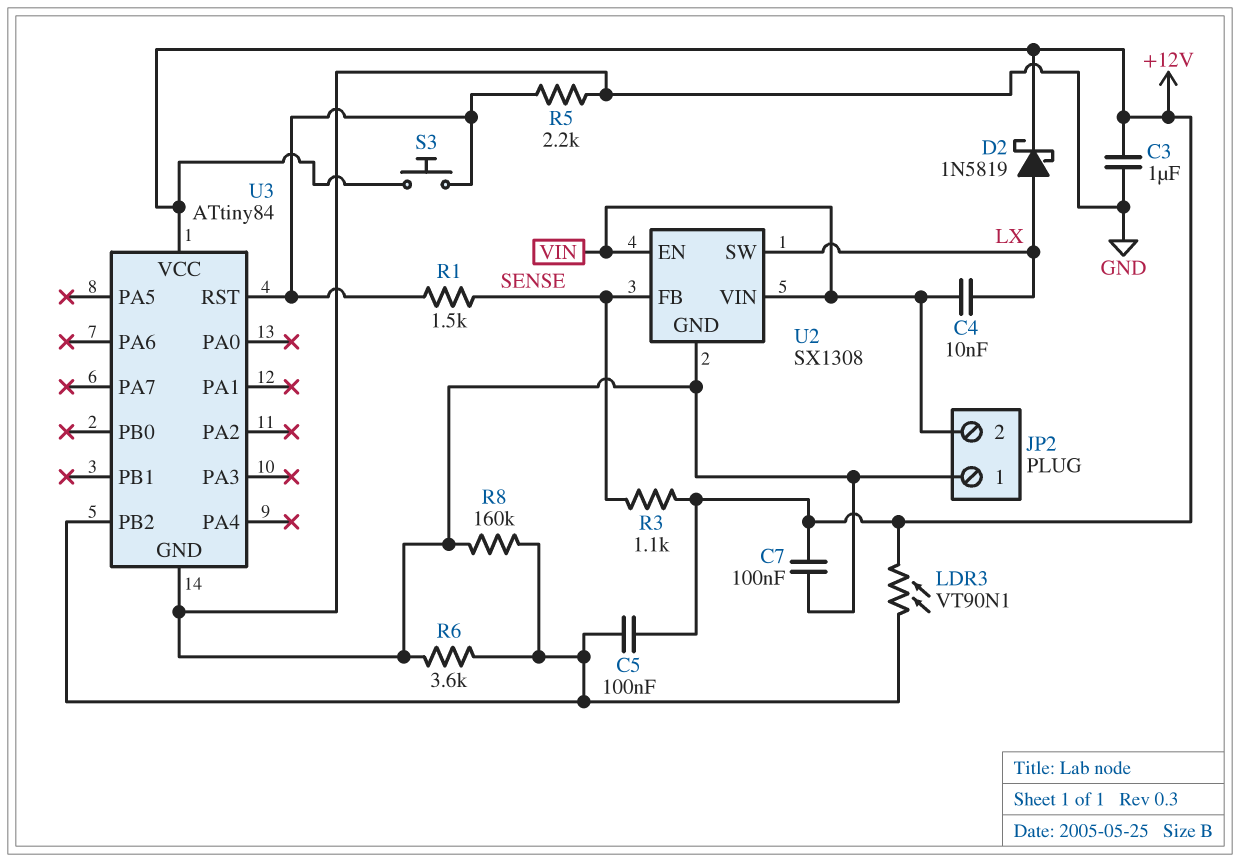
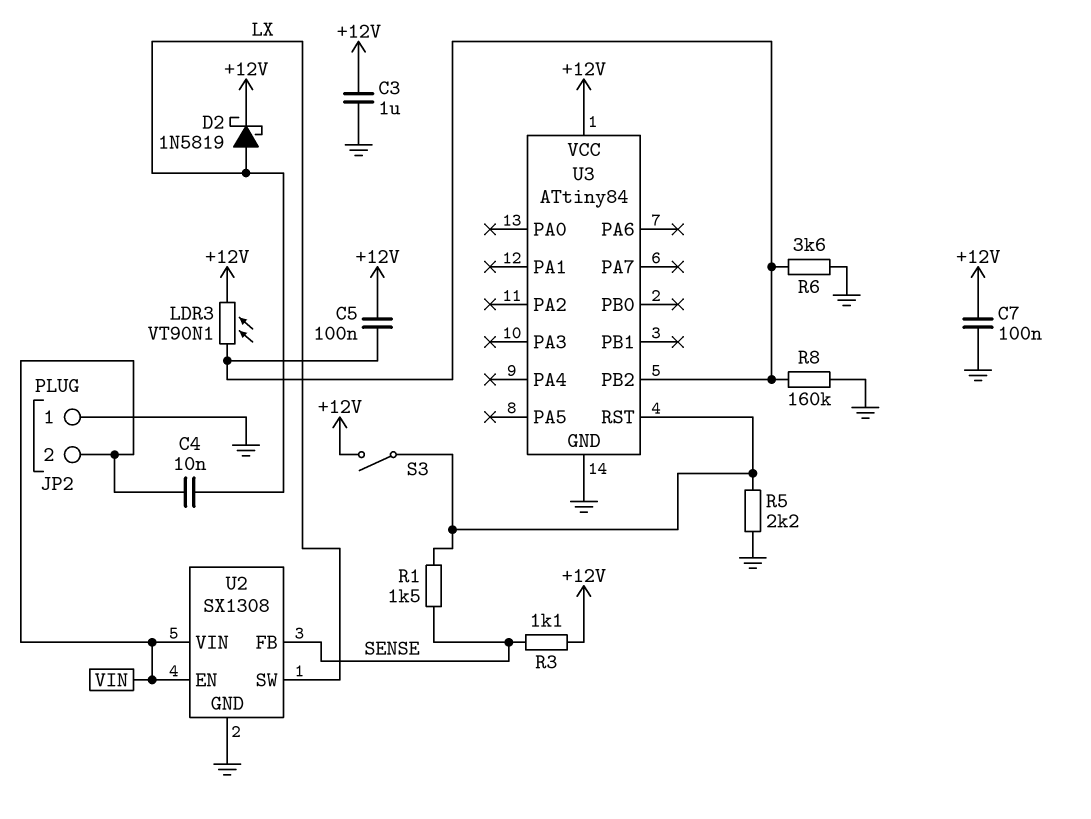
S3: button (+12V, U3/RST) -> switch (+12V, U3/RST)

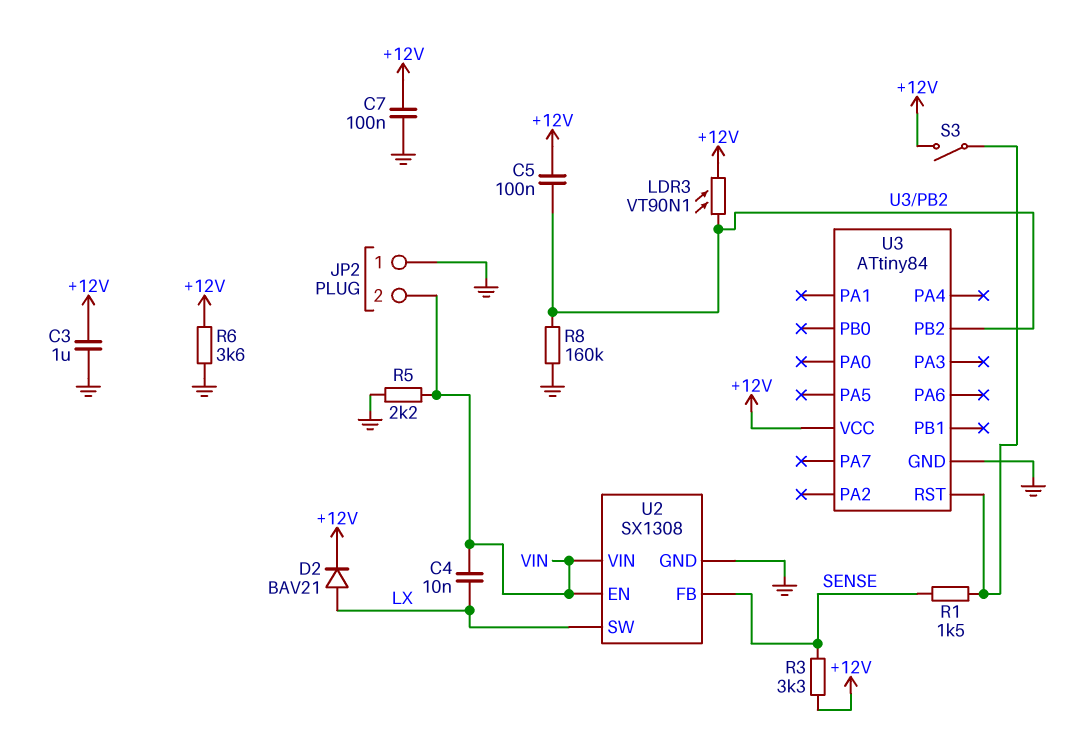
D2: schottky 1N5819 (A LX, K +12V) -> diode BAV21 (A LX, K +12V)
R3: 1.1k (+12V, SENSE) -> 3.3k (+12V, SENSE)
R5: 2.2k (GND, U3/RST) -> 2.2k (GND, VIN)
R6: 3.6k (GND, U3/PB2) -> 3.6k (+12V, GND)

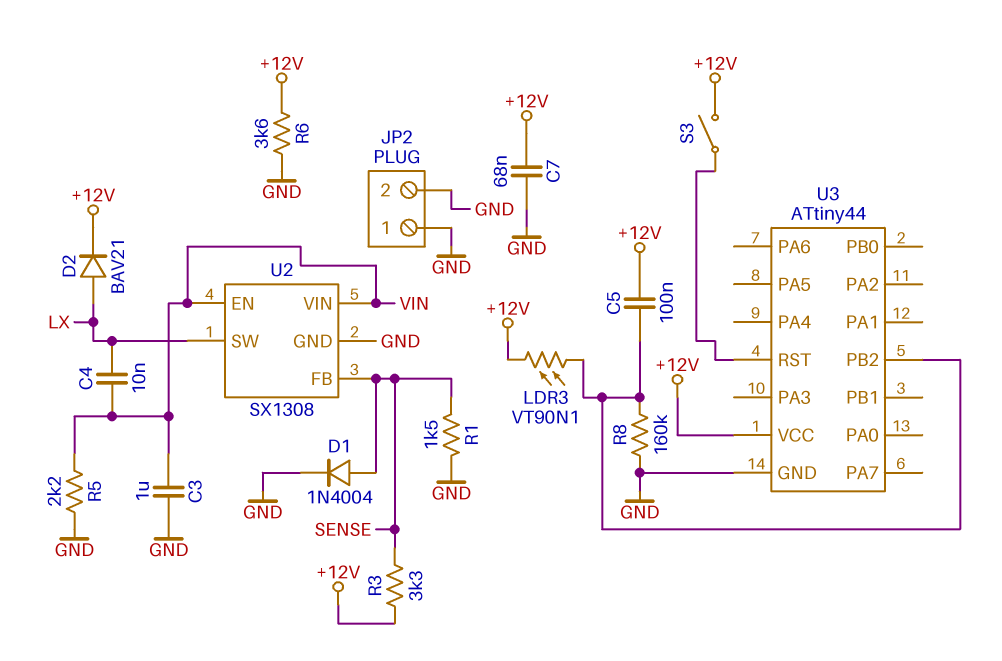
C3: 1uF (+12V, GND) -> 1uF (GND, VIN)
C7: 100nF (+12V, GND) -> 68nF (+12V, GND)
D1: none -> diode 1N4004 (A SENSE, K GND)
JP2 pin 2: VIN -> GND
R1: 1.5k (SENSE, U3/RST) -> 1.5k (GND, SENSE)
U3: ATtiny84 -> ATtiny44

